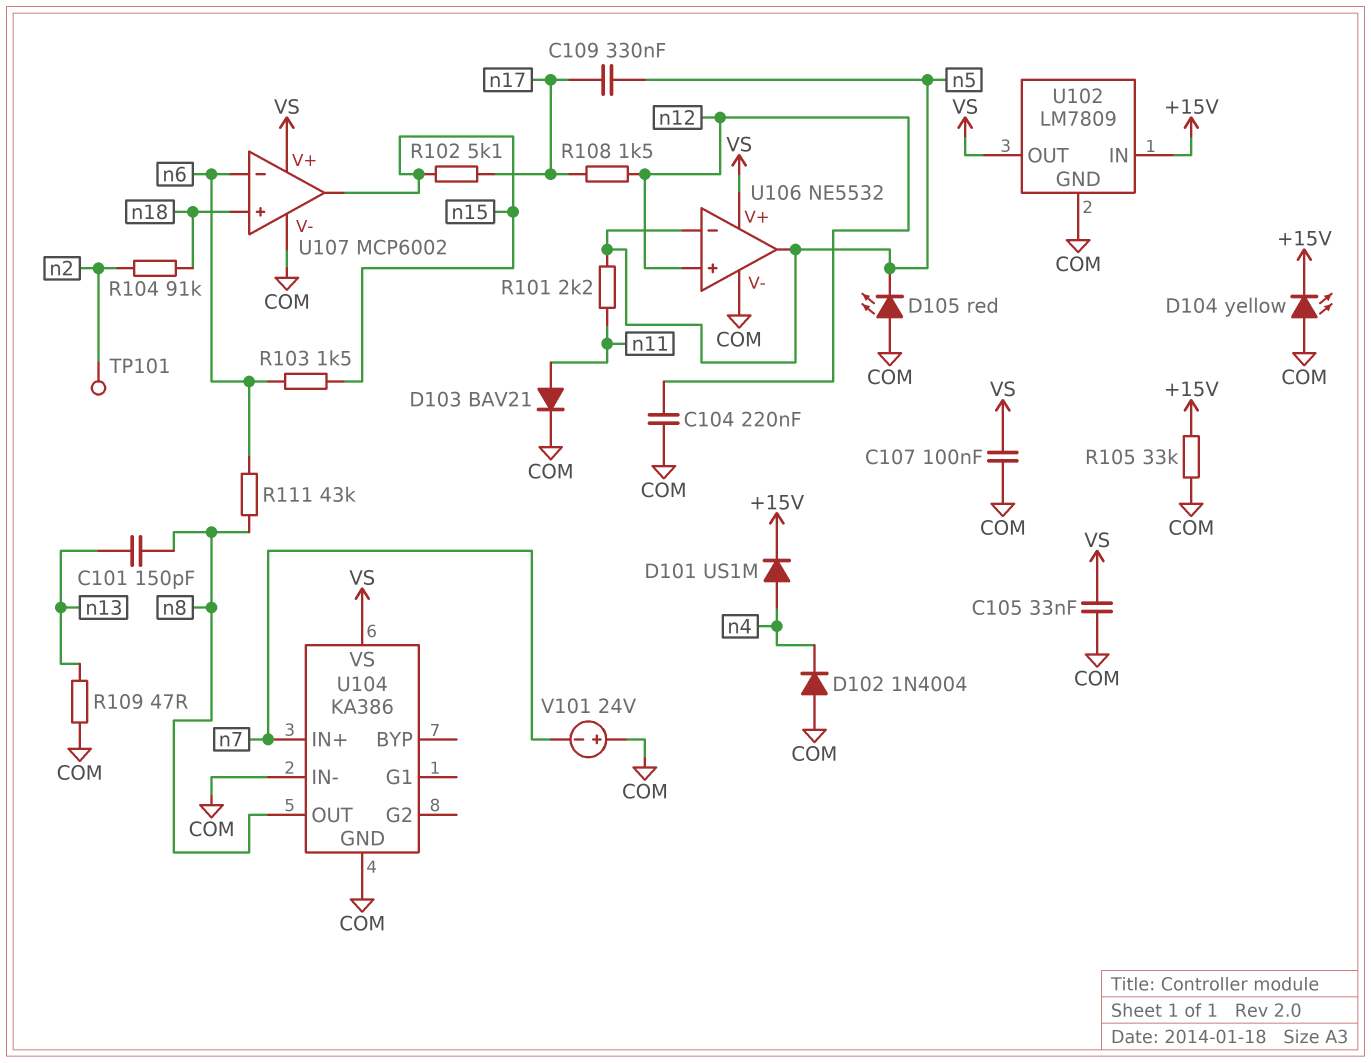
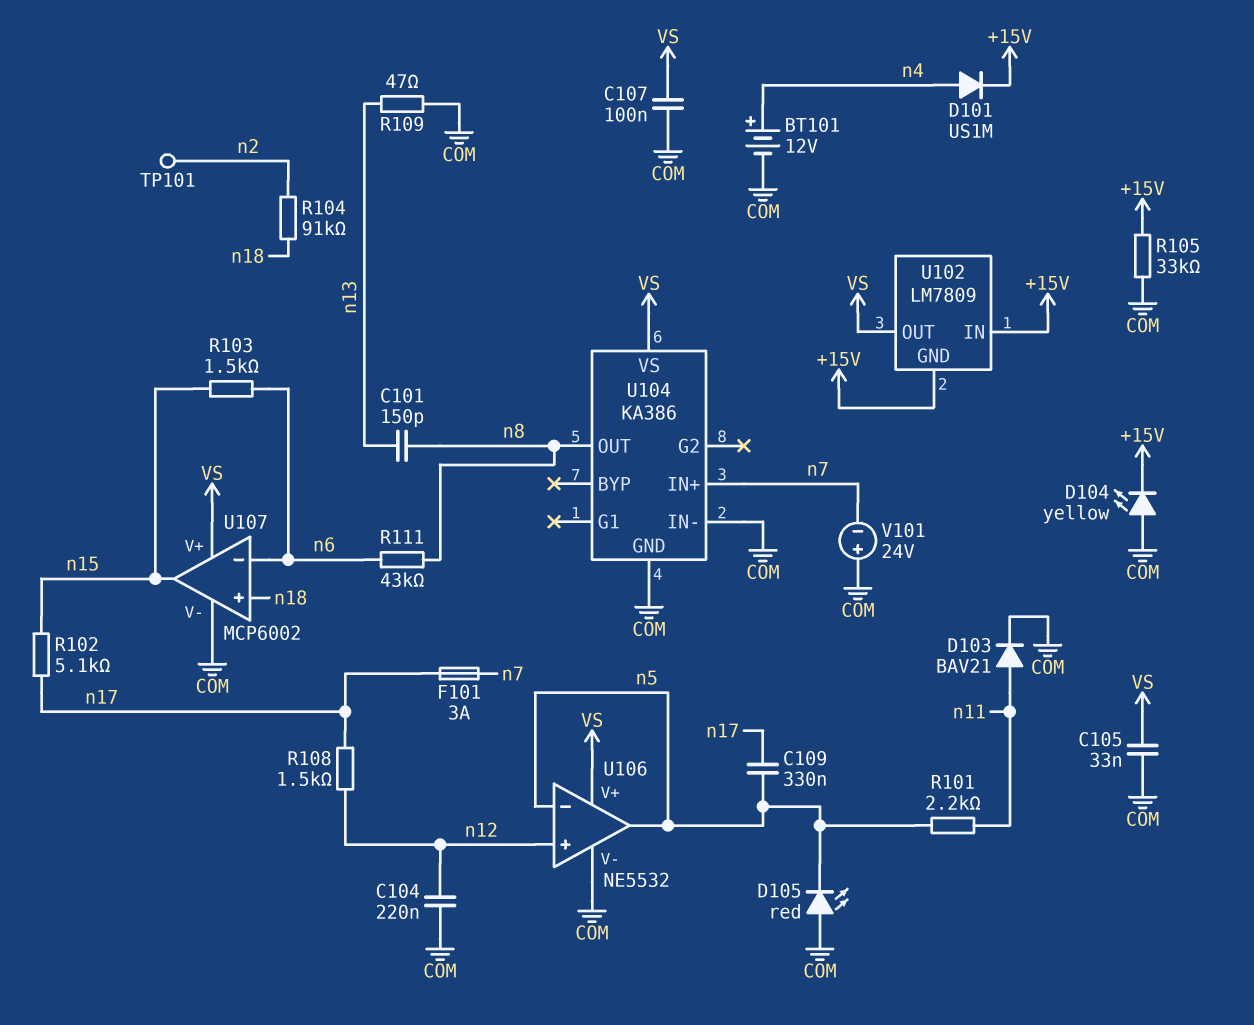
BT101: none -> 12V (plus n4, minus COM)
D102: diode 1N4004 (A COM, K n4) -> none
F101: none -> 3A (n7, n17)
U102 pin GND: COM -> +15V

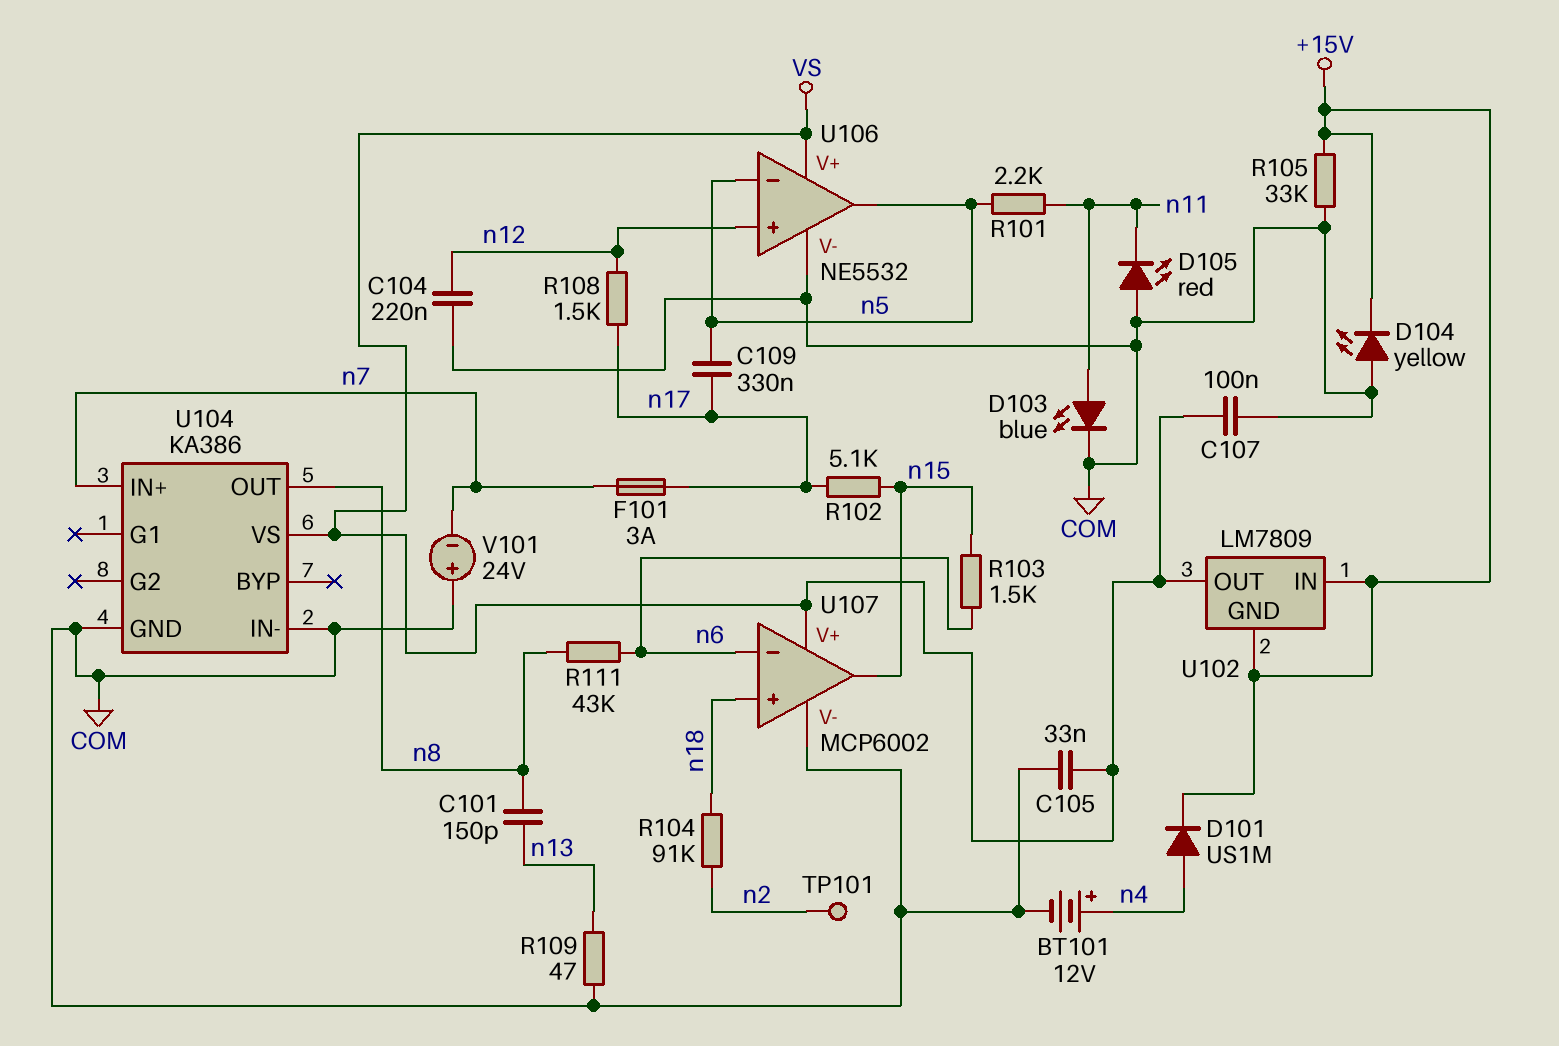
D103: diode BAV21 (A n11, K COM) -> LED blue (A n11, K COM)
D105: LED red (A COM, K n5) -> LED red (A COM, K n11)

